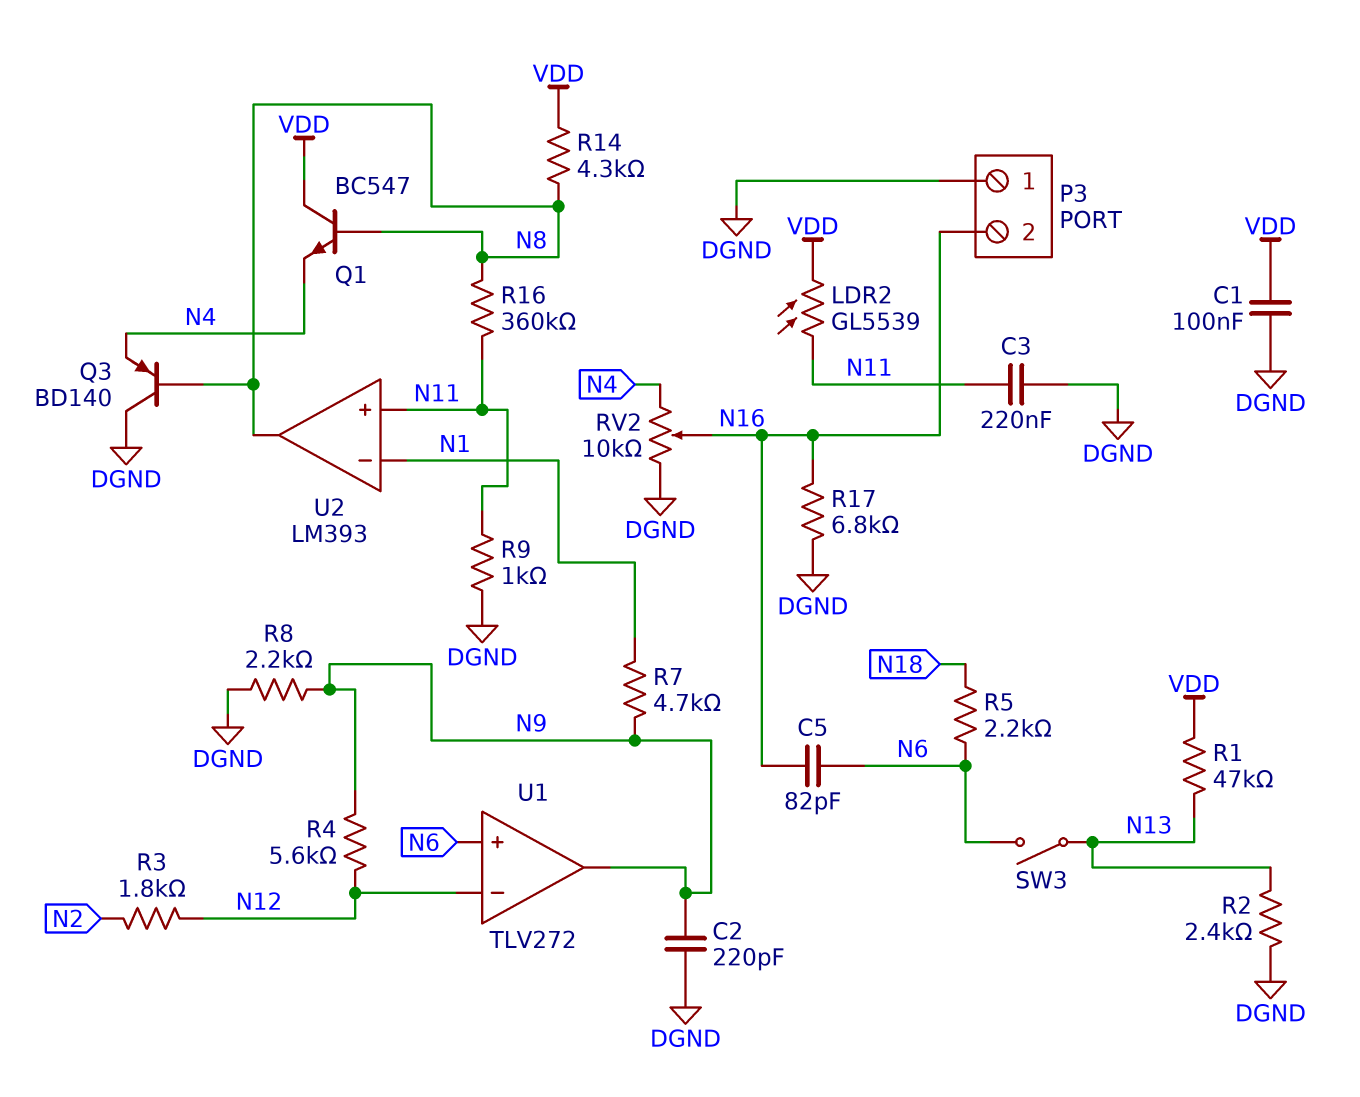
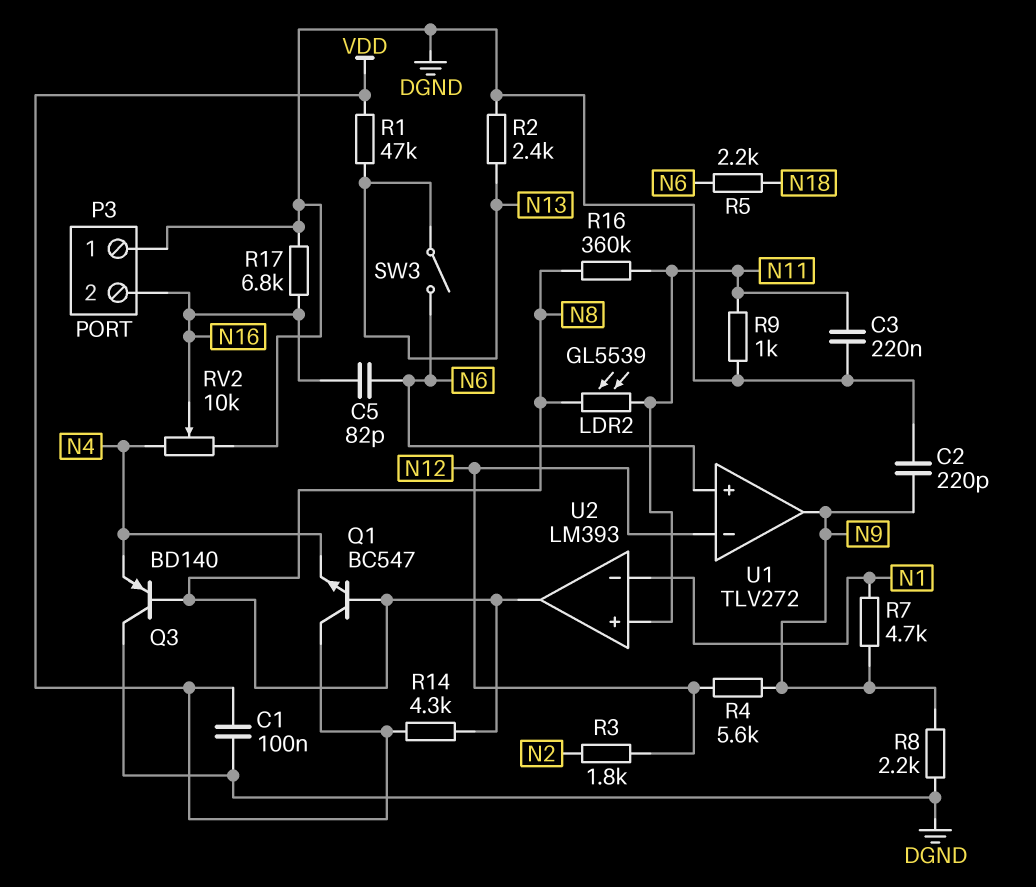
LDR2: GL5539 (N11, VDD) -> GL5539 (N8, N11)

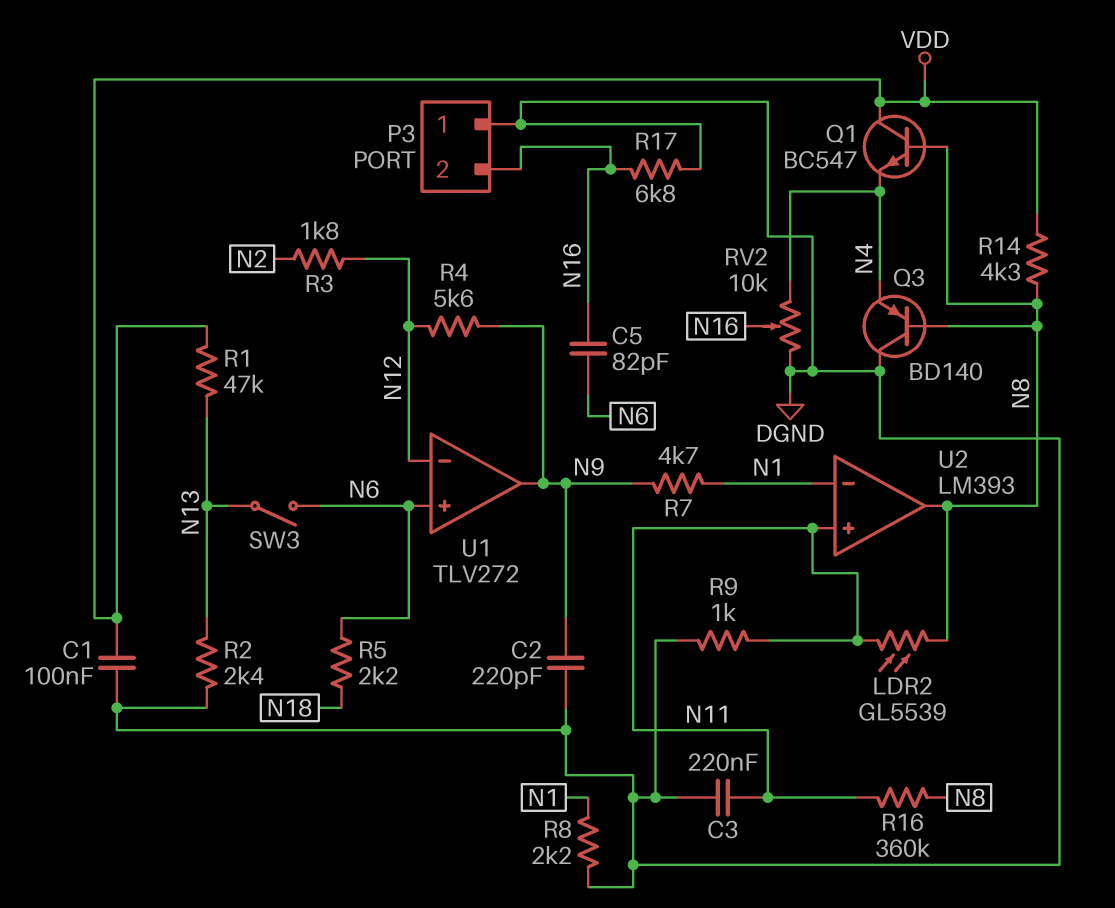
R8: 2.2k (DGND, N9) -> 2.2k (DGND, N1)

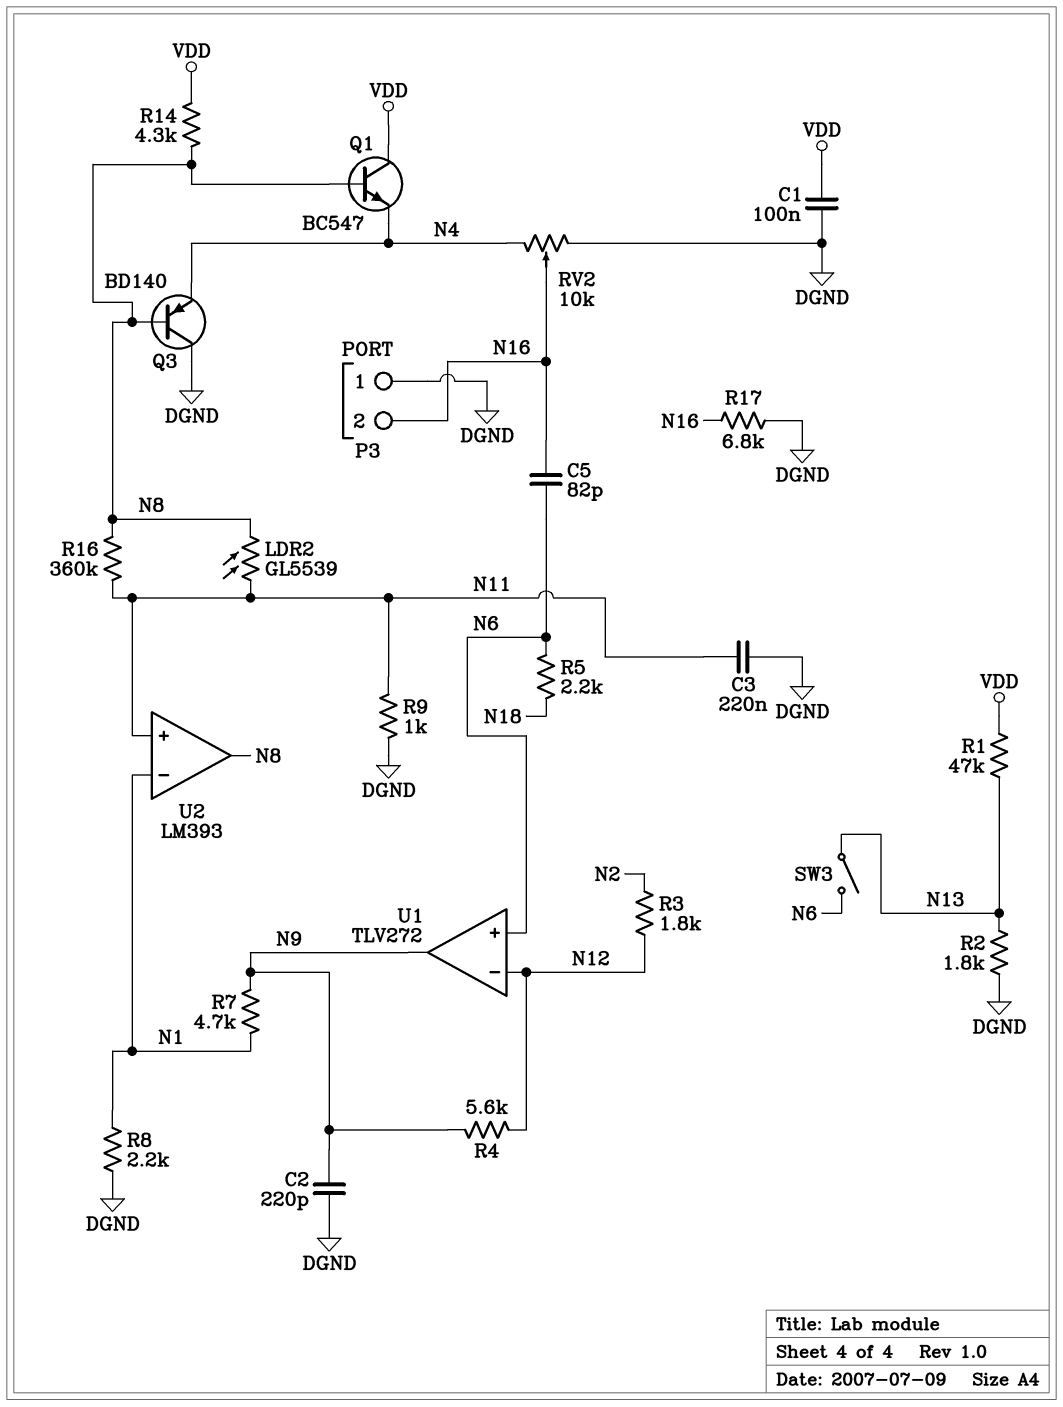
R2: 2.4k (DGND, N13) -> 1.8k (DGND, N13)

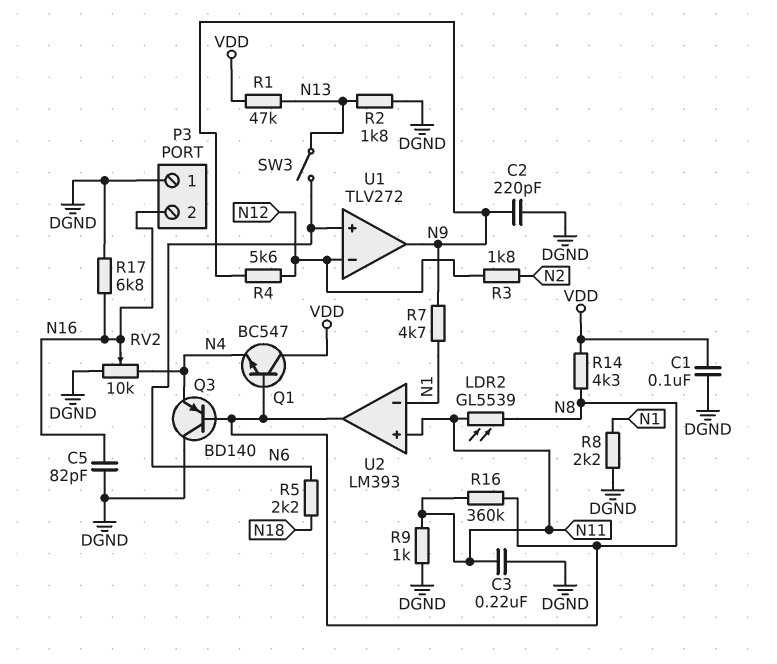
C5: 82pF (N6, N16) -> 82pF (DGND, N16)

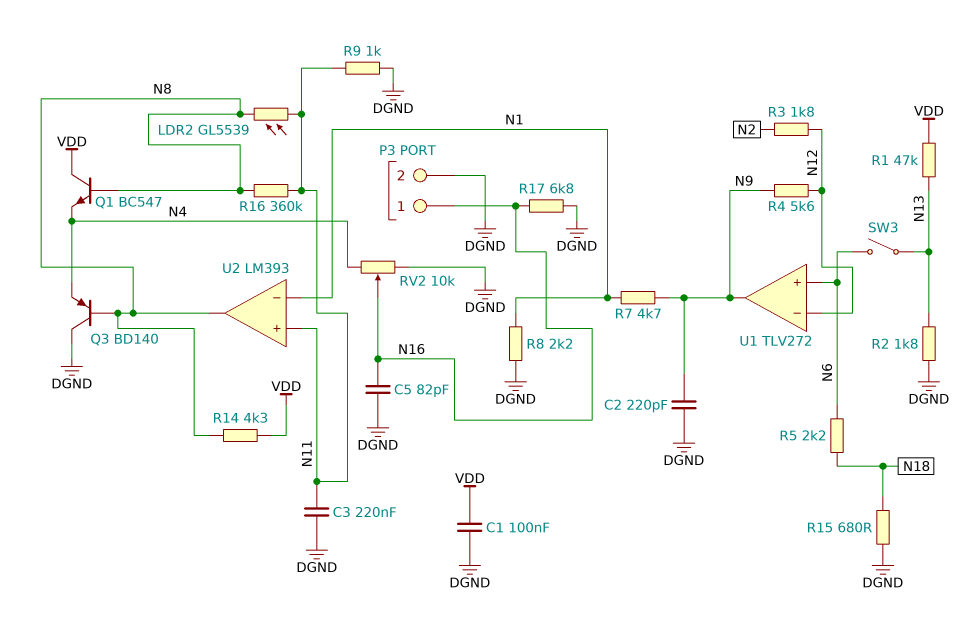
P3 pin 1: DGND -> N16
P3 pin 2: N16 -> DGND
R15: none -> 680 (DGND, N18)

